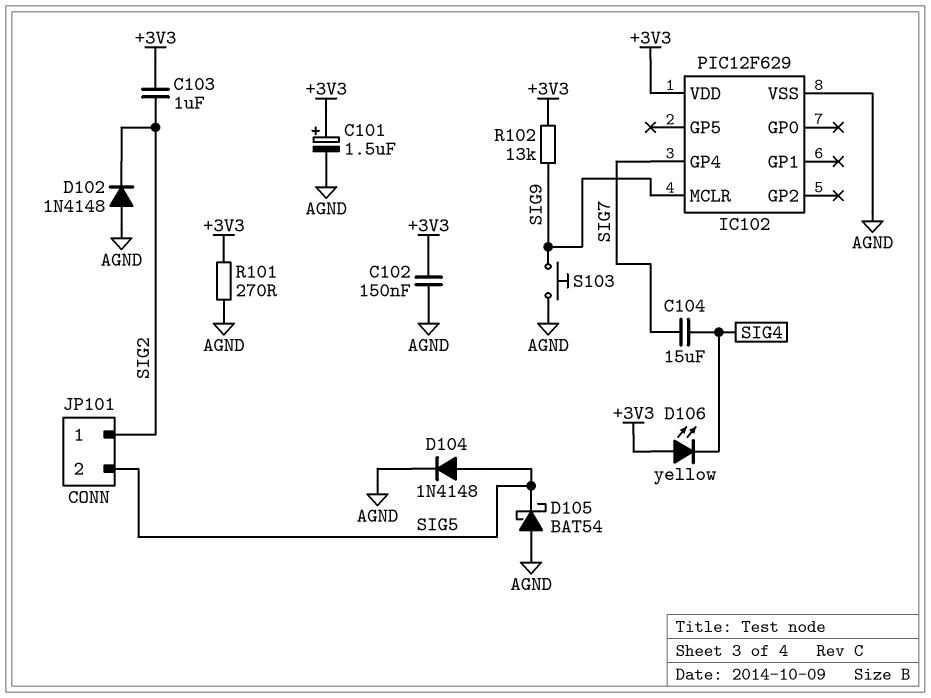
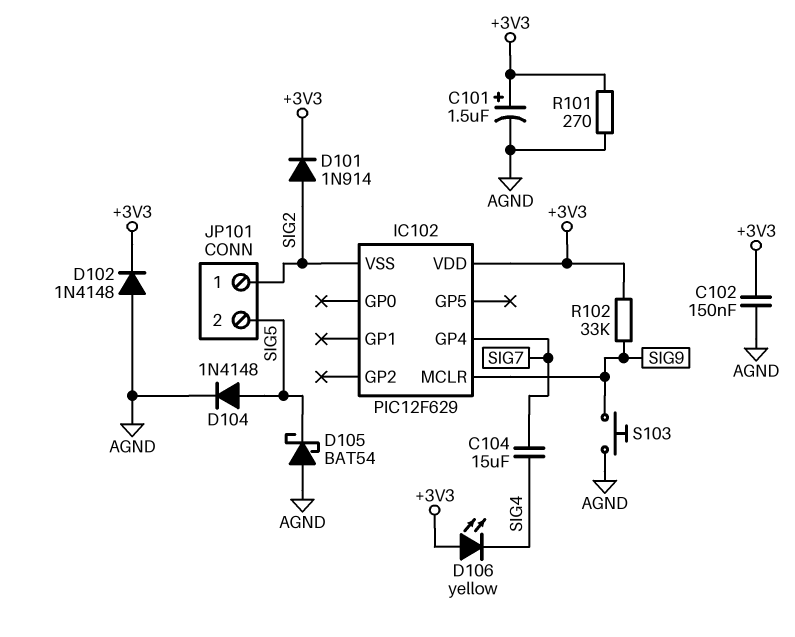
C103: 1uF (+3V3, SIG2) -> none
D101: none -> diode 1N914 (A SIG2, K +3V3)
D102: diode 1N4148 (A AGND, K SIG2) -> diode 1N4148 (A AGND, K +3V3)
IC102 pin VSS: AGND -> SIG2
R102: 13k (+3V3, SIG9) -> 33k (+3V3, SIG9)

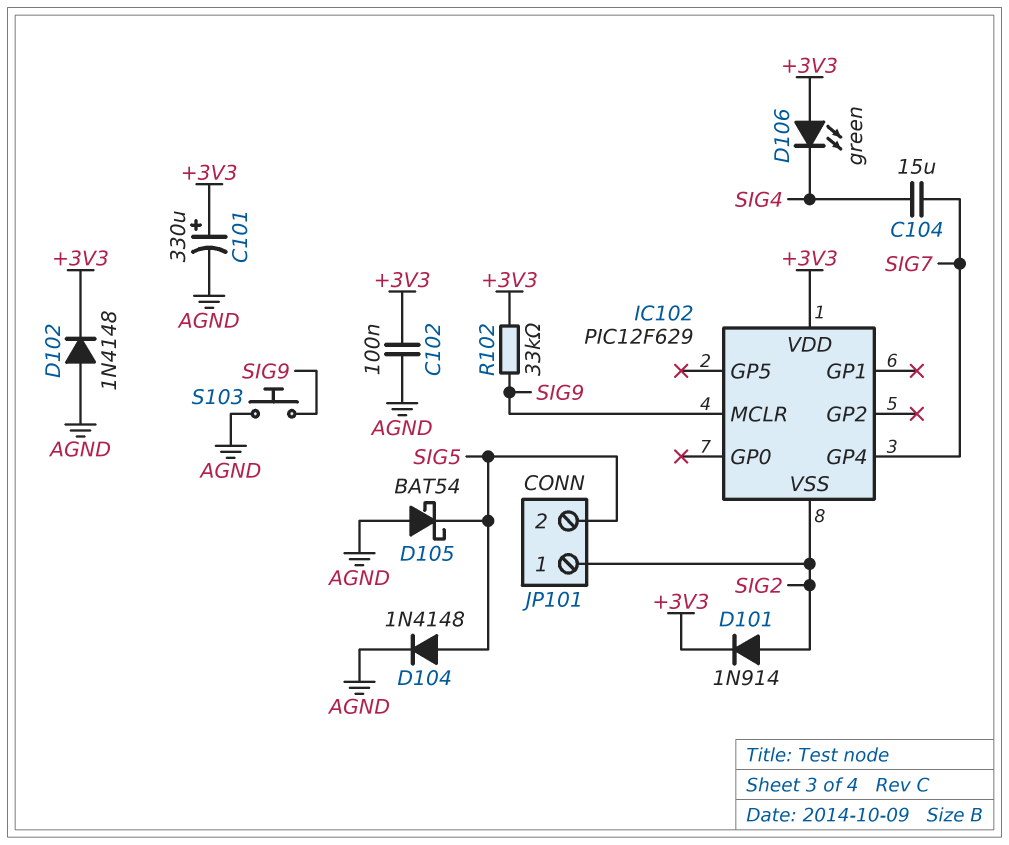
C101: 1.5uF (plus +3V3, minus AGND) -> 330uF (plus +3V3, minus AGND)
C102: 150nF (+3V3, AGND) -> 100nF (+3V3, AGND)
D106: LED yellow (A +3V3, K SIG4) -> LED green (A +3V3, K SIG4)
R101: 270 (+3V3, AGND) -> none

